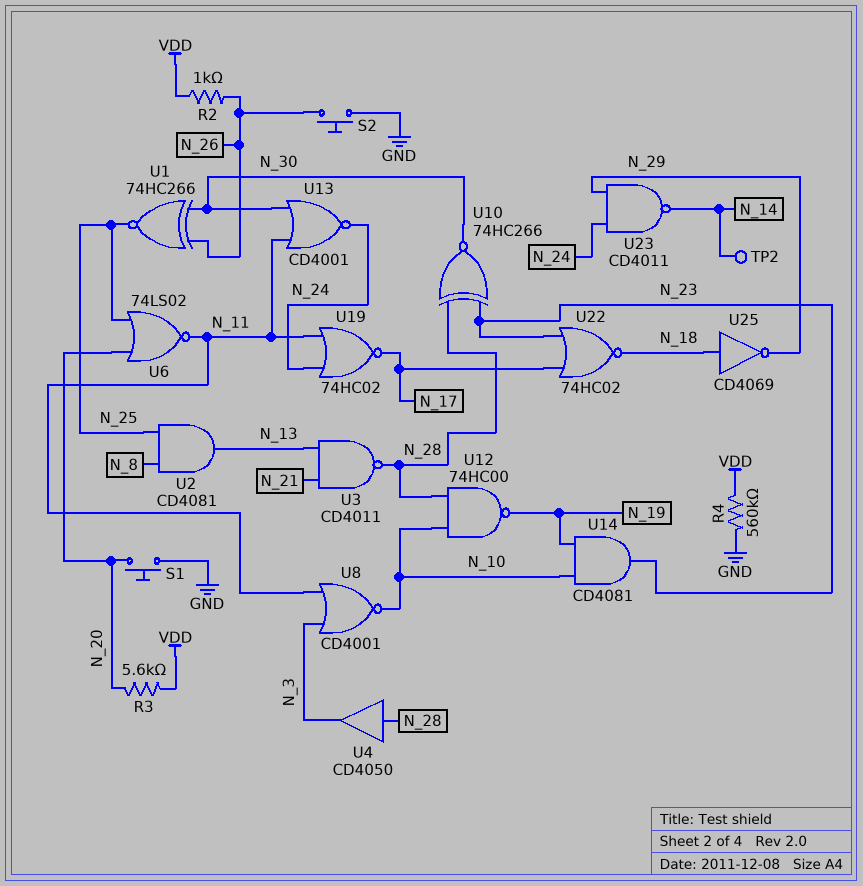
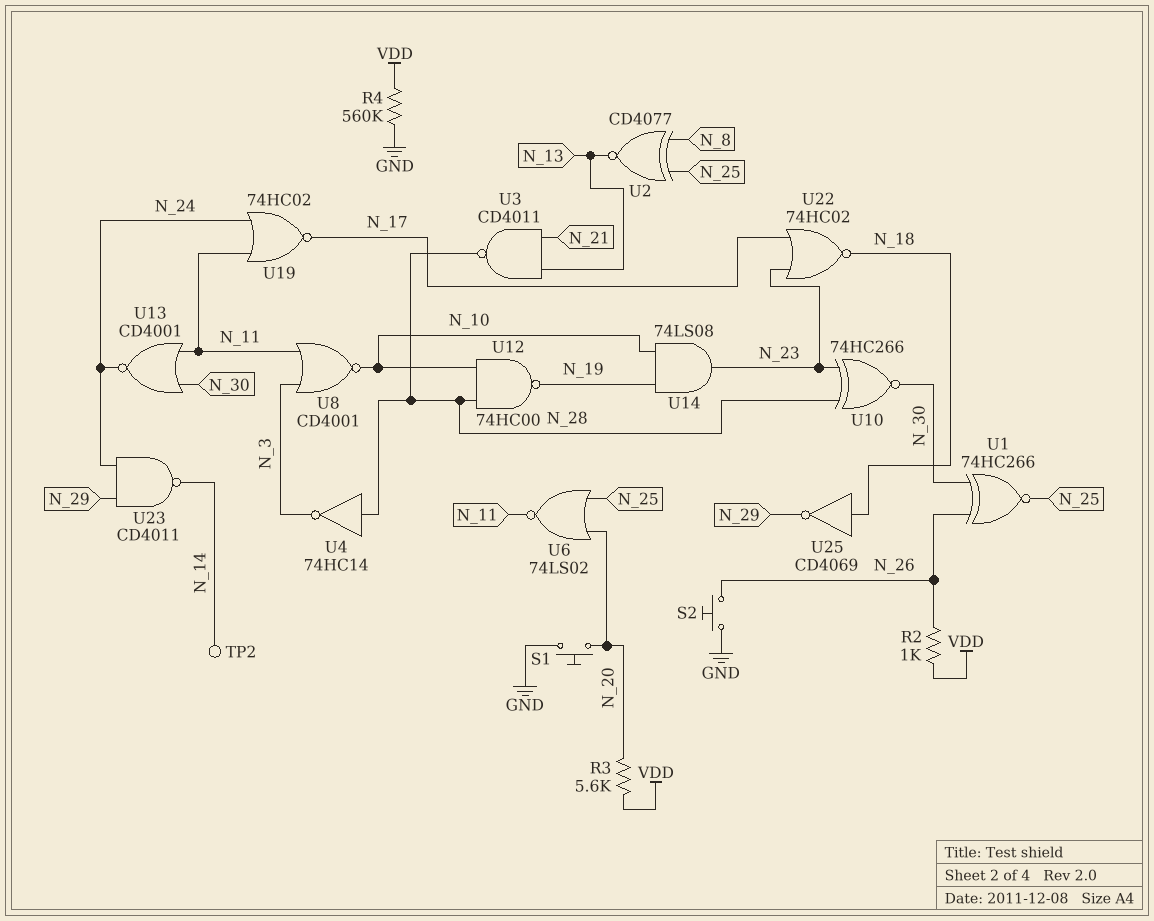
U2: AND CD4081 (in N_8, in N_25, out N_13) -> XNOR CD4077 (in N_8, in N_25, out N_13)
U4: buffer CD4050 (in N_28, out N_3) -> NOT 74HC14 (in N_28, out N_3)
U14: AND CD4081 (in N_10, in N_19, out N_23) -> AND 74LS08 (in N_10, in N_19, out N_23)

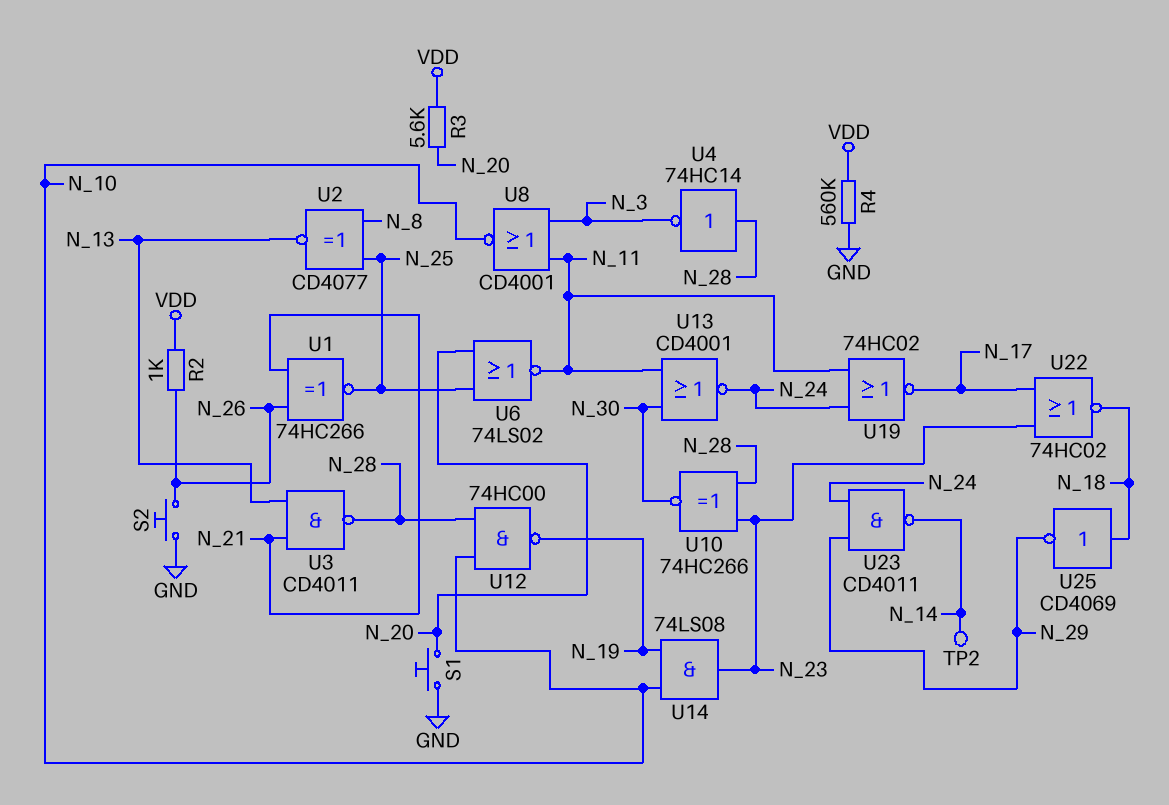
U1: XNOR 74HC266 (in N_26, in N_30, out N_25) -> XNOR 74HC266 (in N_21, in N_26, out N_25)

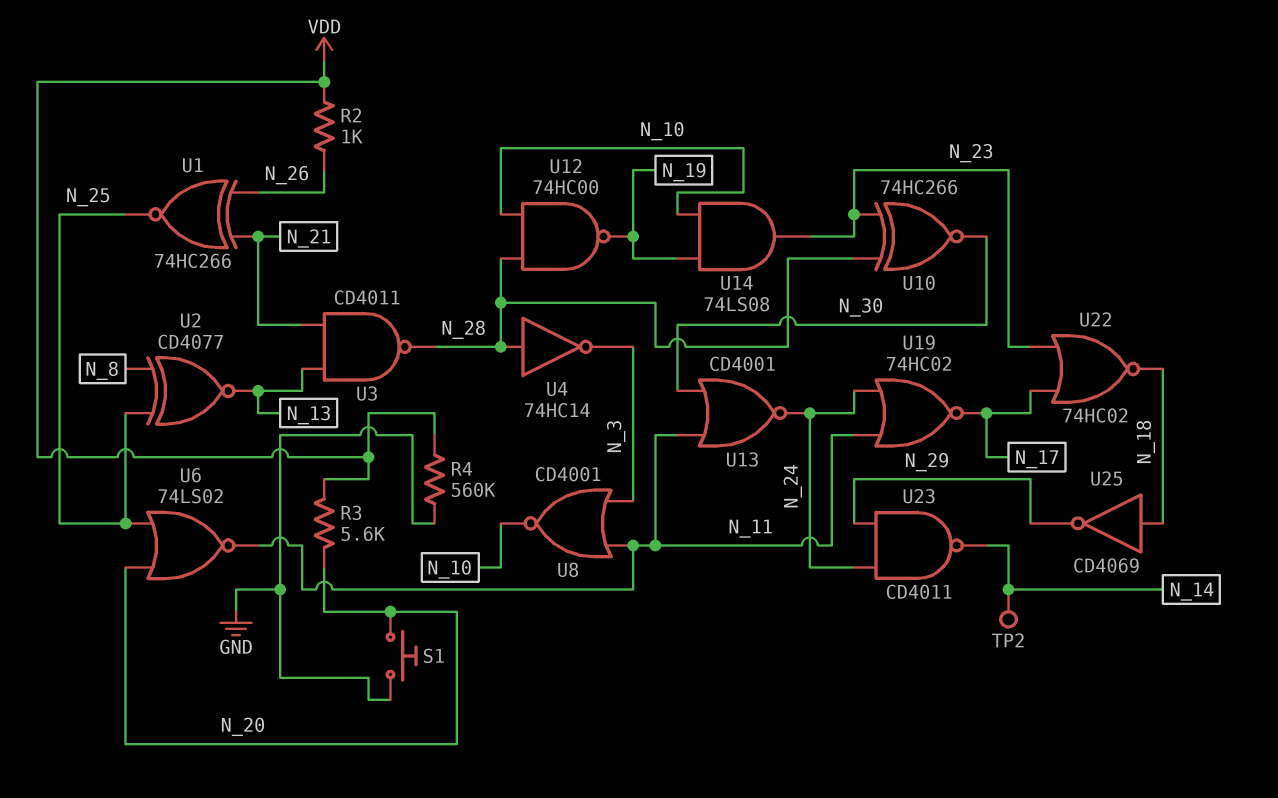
S2: button (GND, N_26) -> none

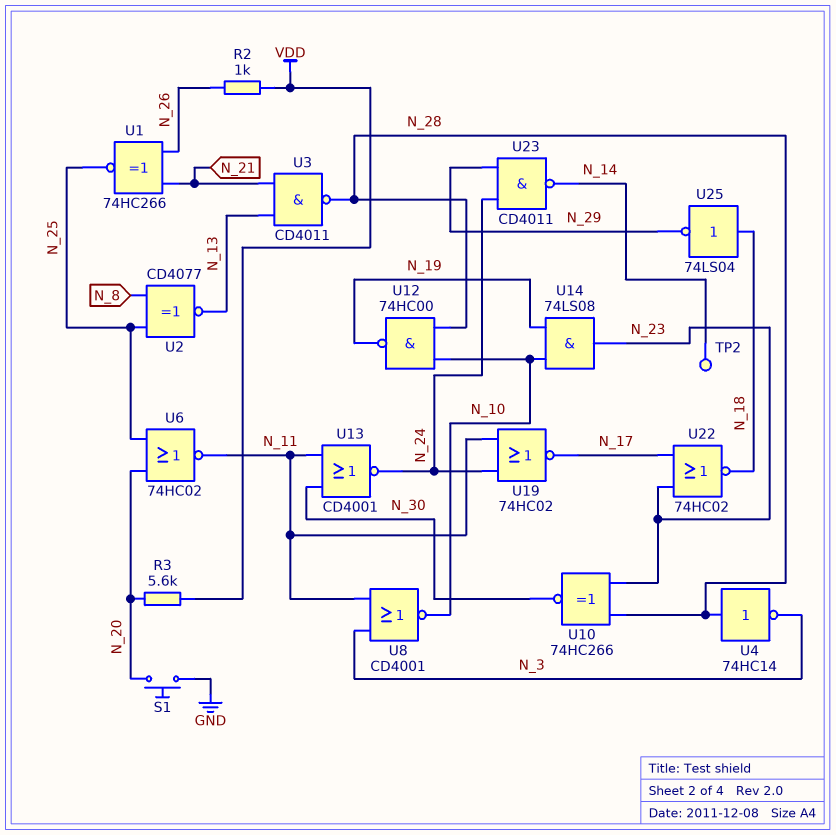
R4: 560k (GND, VDD) -> none
U6: NOR 74LS02 (in N_20, in N_25, out N_11) -> NOR 74HC02 (in N_20, in N_25, out N_11)
U25: NOT CD4069 (in N_18, out N_29) -> NOT 74LS04 (in N_18, out N_29)

